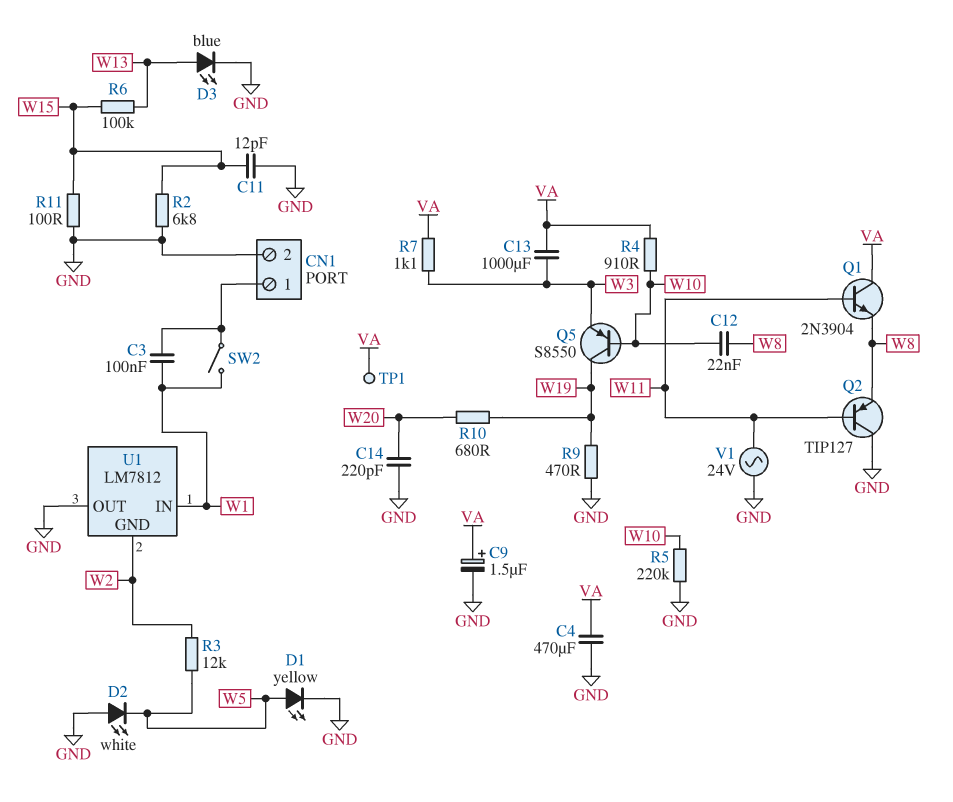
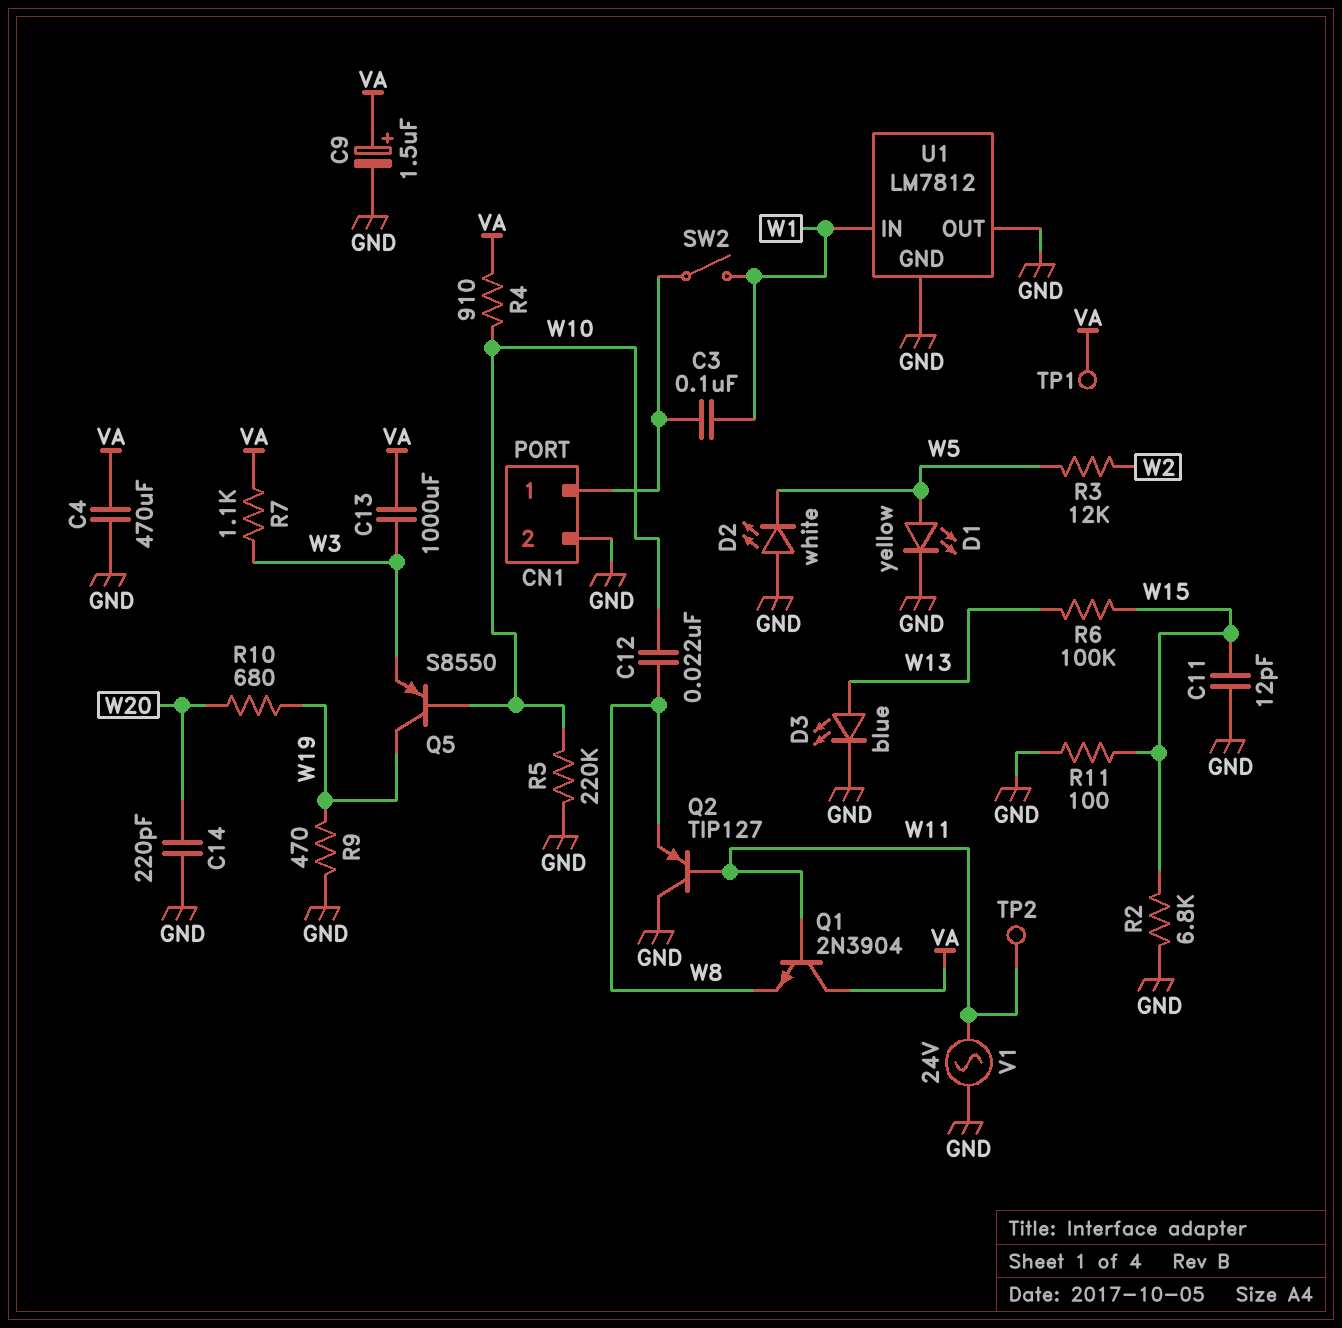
TP2: none -> test point (W11)
U1 pin GND: W2 -> GND

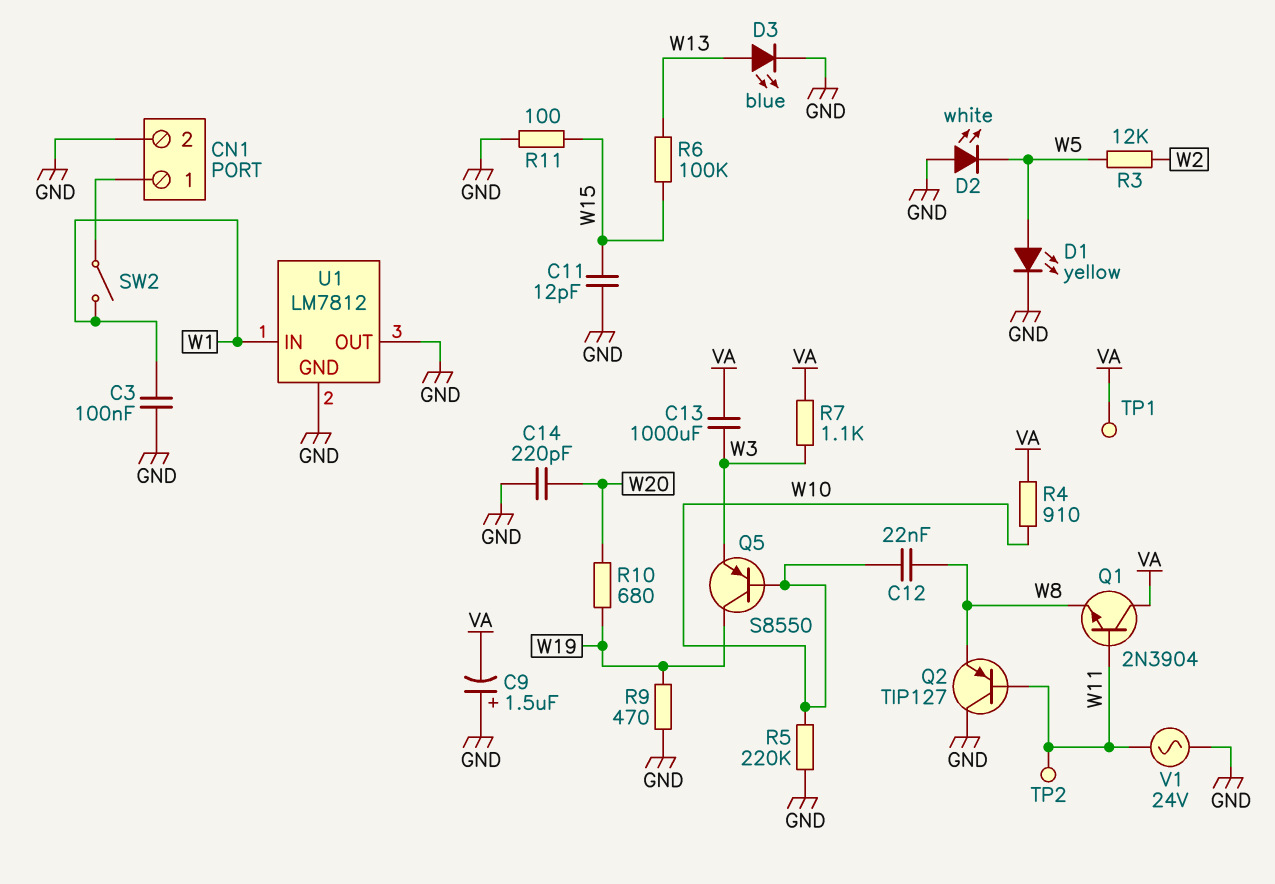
C3: 100nF (CN1/1, W1) -> 100nF (GND, W1)
C4: 470uF (GND, VA) -> none
C9: 1.5uF (plus VA, minus GND) -> 1.5uF (plus GND, minus VA)
R2: 6.8k (GND, W15) -> none

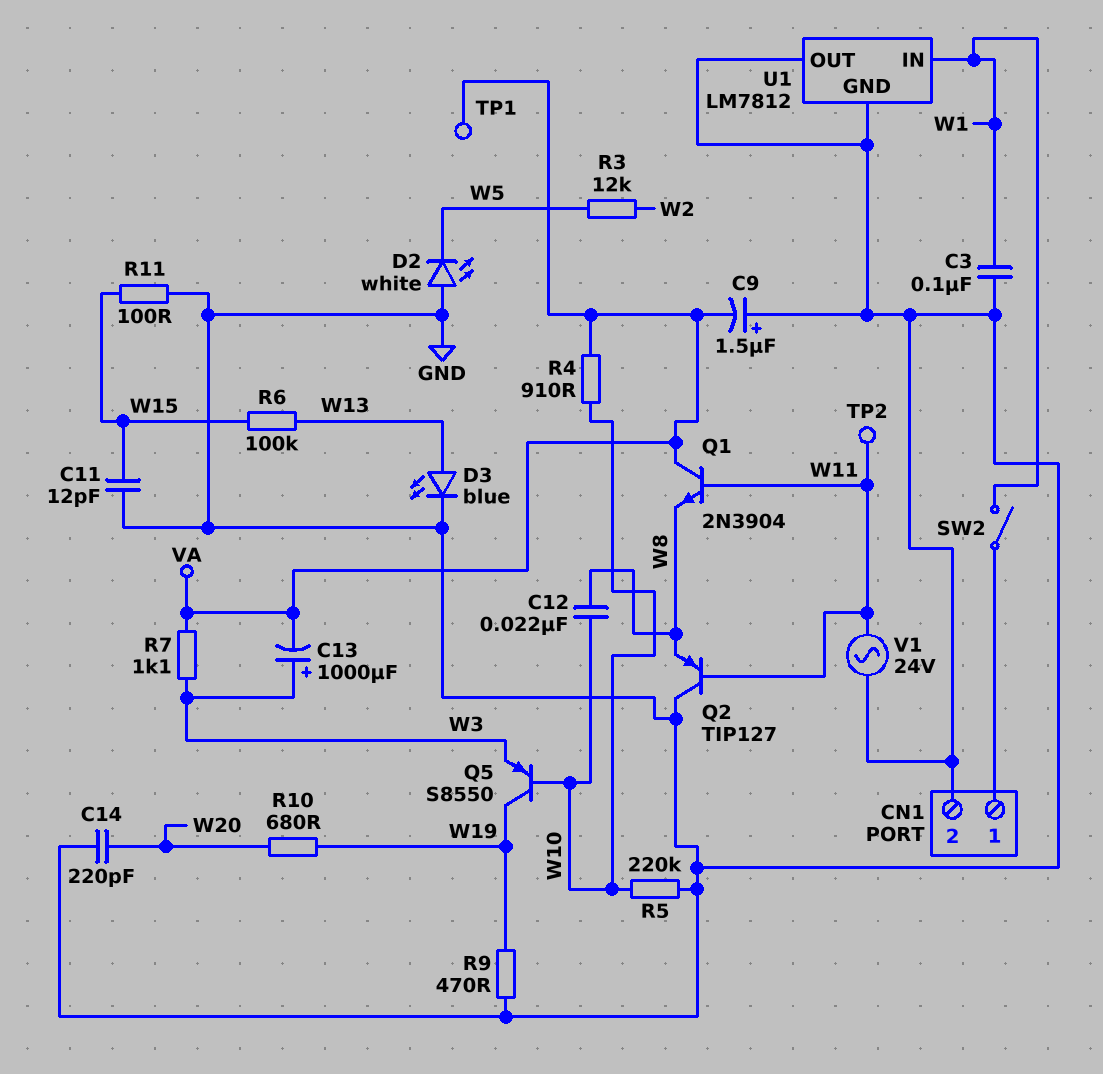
C13: 1000uF (VA, W3) -> 1000uF (plus W3, minus VA)
D1: LED yellow (A W5, K GND) -> none

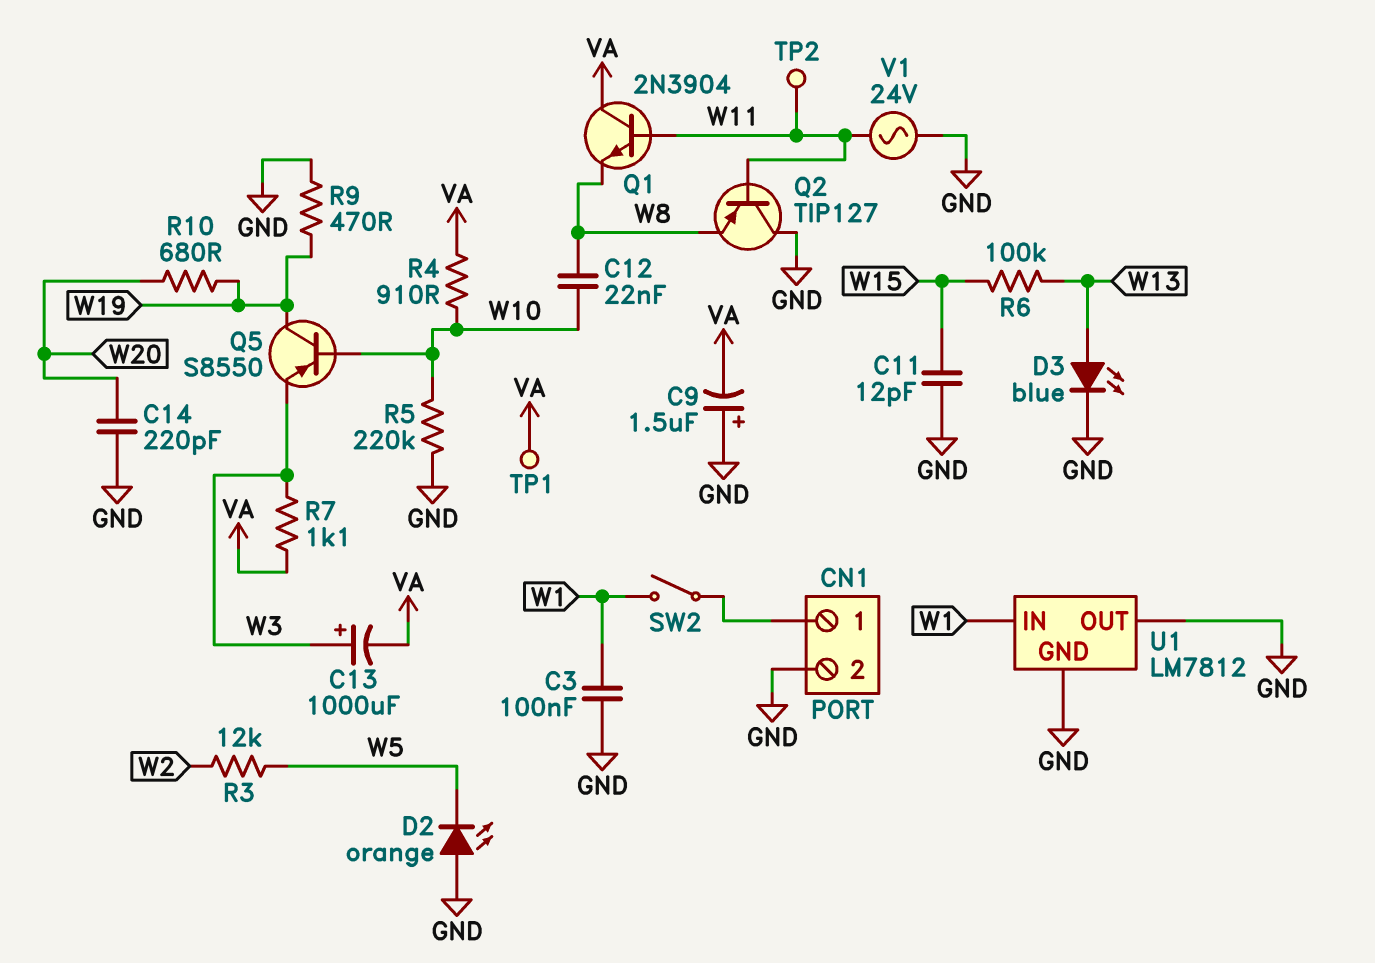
D2: LED white (A GND, K W5) -> LED orange (A GND, K W5)
R11: 100 (GND, W15) -> none

